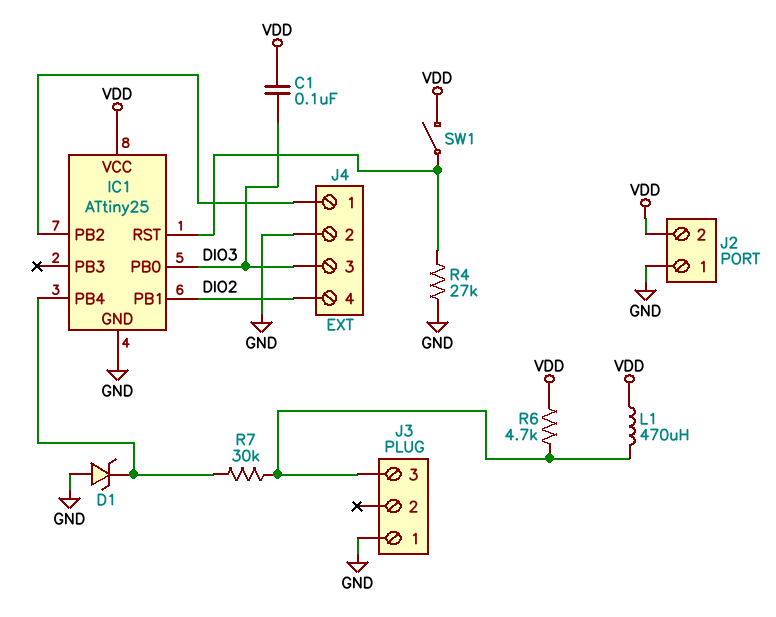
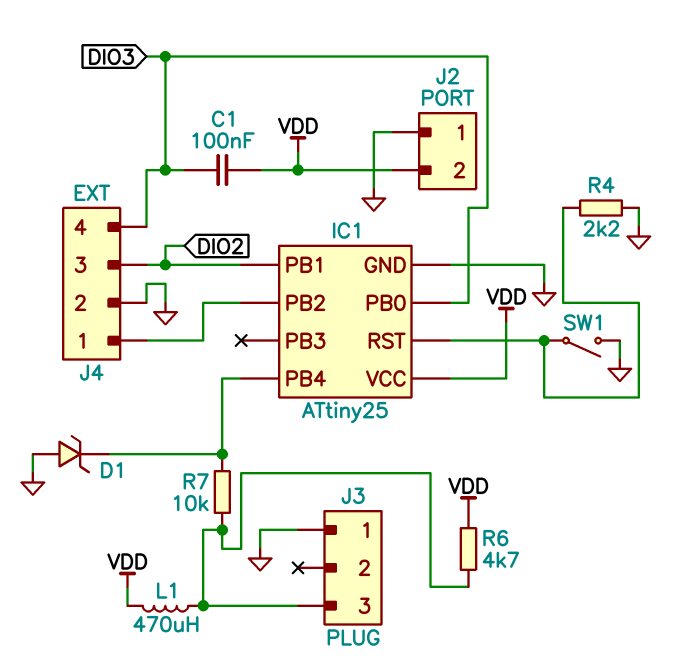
J4 pin 3: DIO3 -> DIO2
J4 pin 4: DIO2 -> DIO3
R4: 27k (GND, IC1/RST) -> 2.2k (GND, IC1/RST)
R7: 30k (IC1/PB4, J3/3) -> 10k (IC1/PB4, J3/3)
SW1: switch (IC1/RST, VDD) -> switch (GND, IC1/RST)

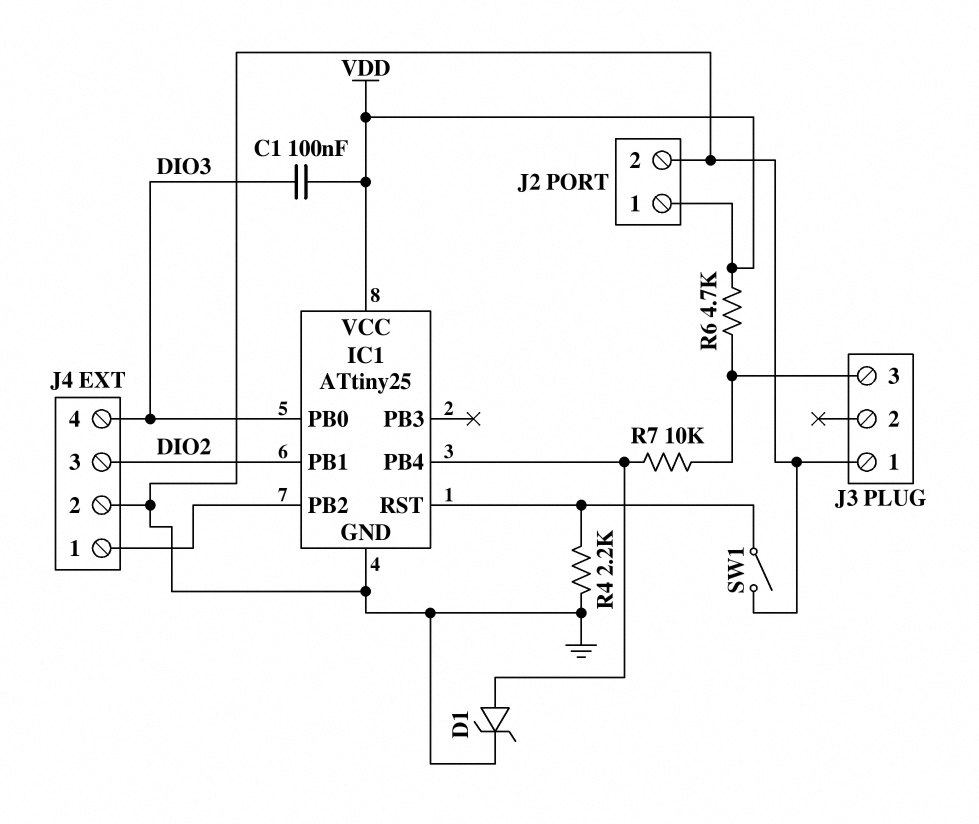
D1: zener (A GND, K IC1/PB4) -> zener (A IC1/PB4, K GND)
J2 pin 1: GND -> VDD
J2 pin 2: VDD -> GND
L1: 470uH (J3/3, VDD) -> none

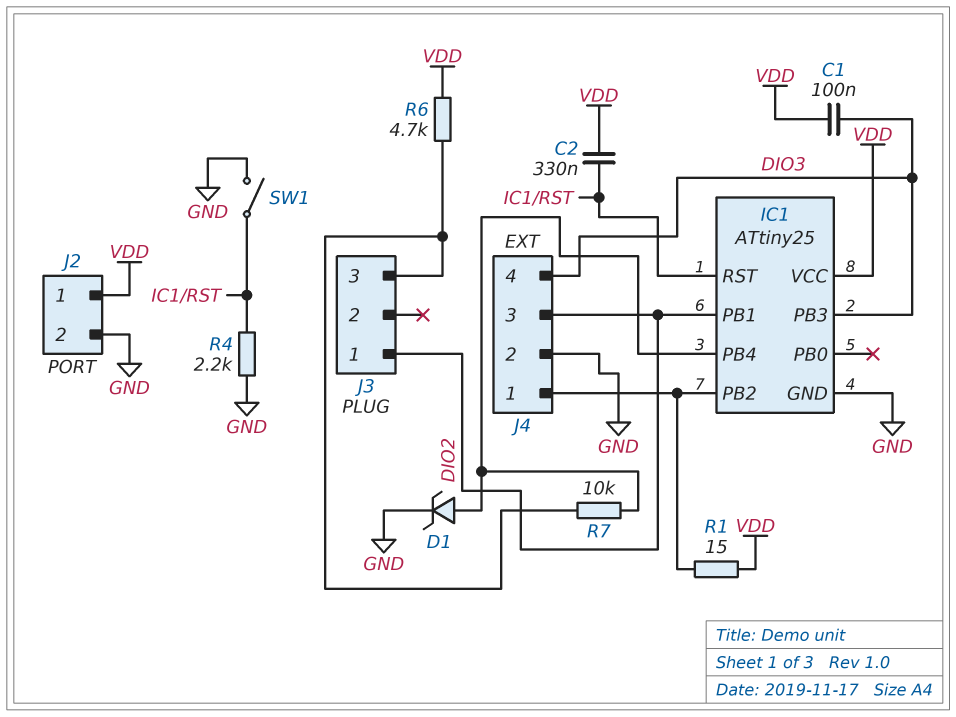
C2: none -> 330nF (IC1/RST, VDD)
IC1 pin PB0: DIO3 -> none
IC1 pin PB3: none -> DIO3
J3 pin 1: GND -> DIO2
R1: none -> 15 (IC1/PB2, VDD)

